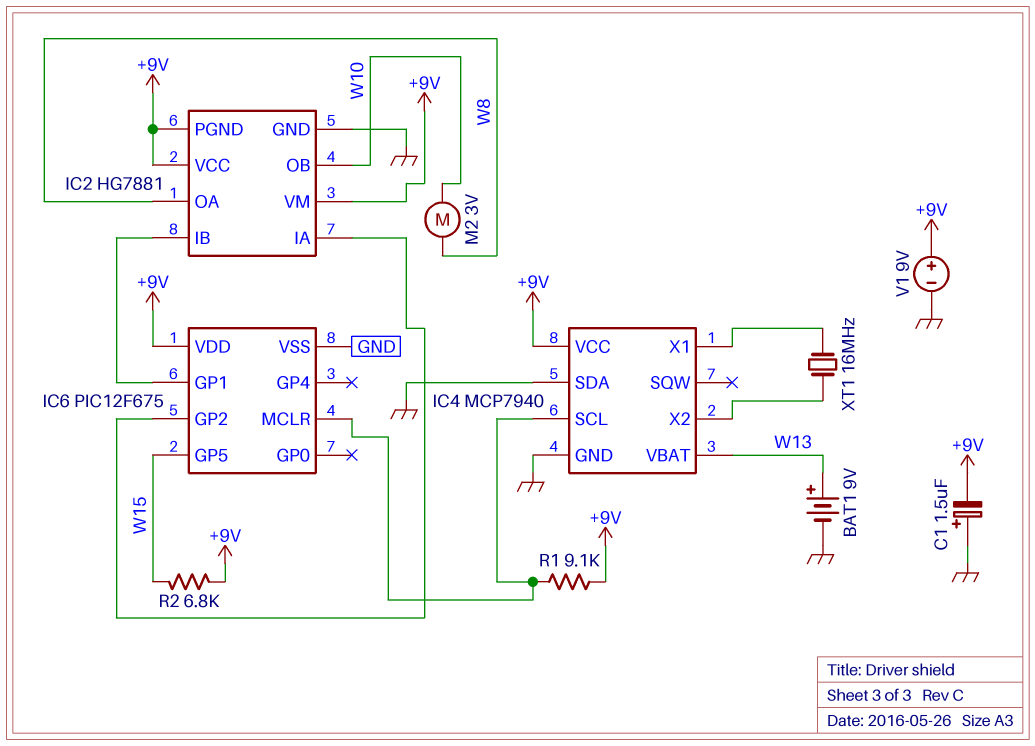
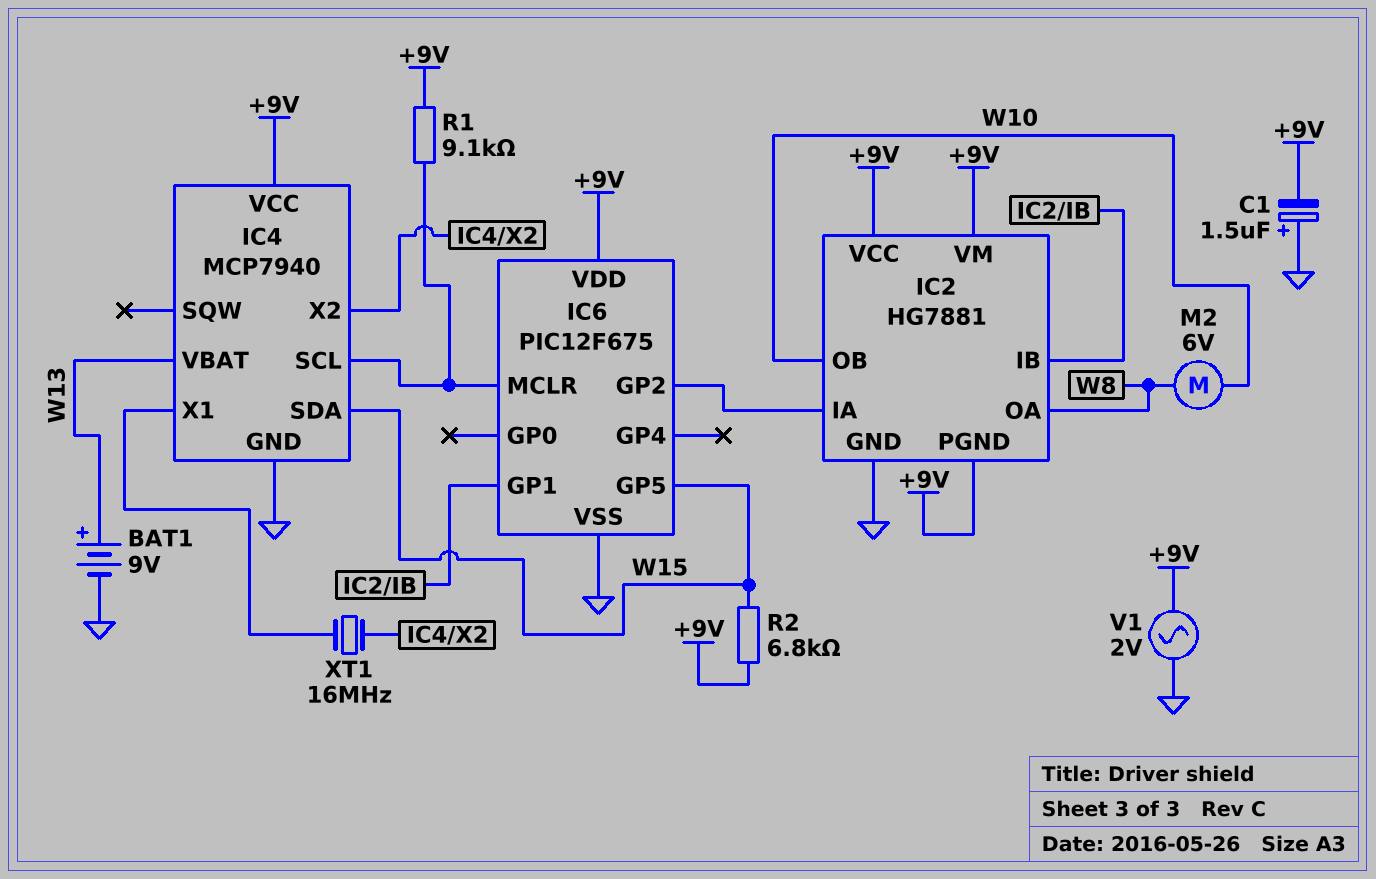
IC4 pin SDA: GND -> W15
M2: motor 3V (W8, W10) -> motor 6V (W8, W10)
V1: 9V (plus +9V, minus GND) -> AC 2V (+9V, GND)

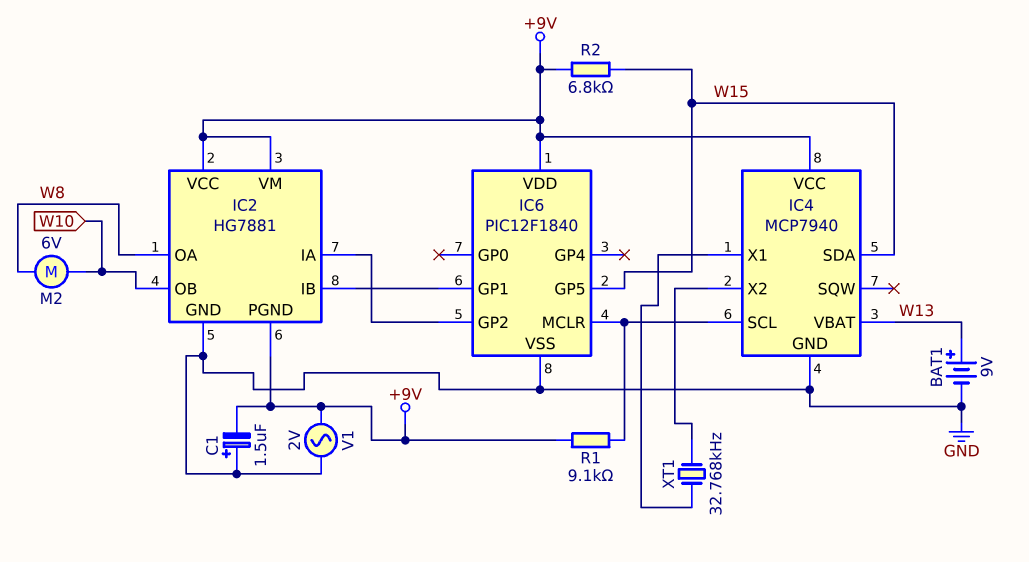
IC6: PIC12F675 -> PIC12F1840
XT1: 16MHz (IC4/X1, IC4/X2) -> 32.768kHz (IC4/X1, IC4/X2)

